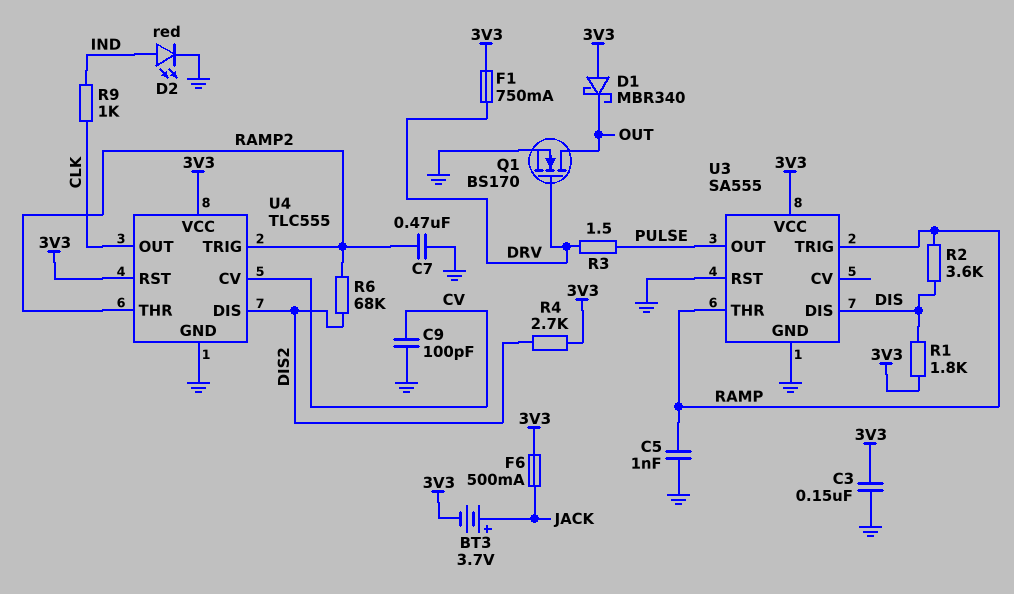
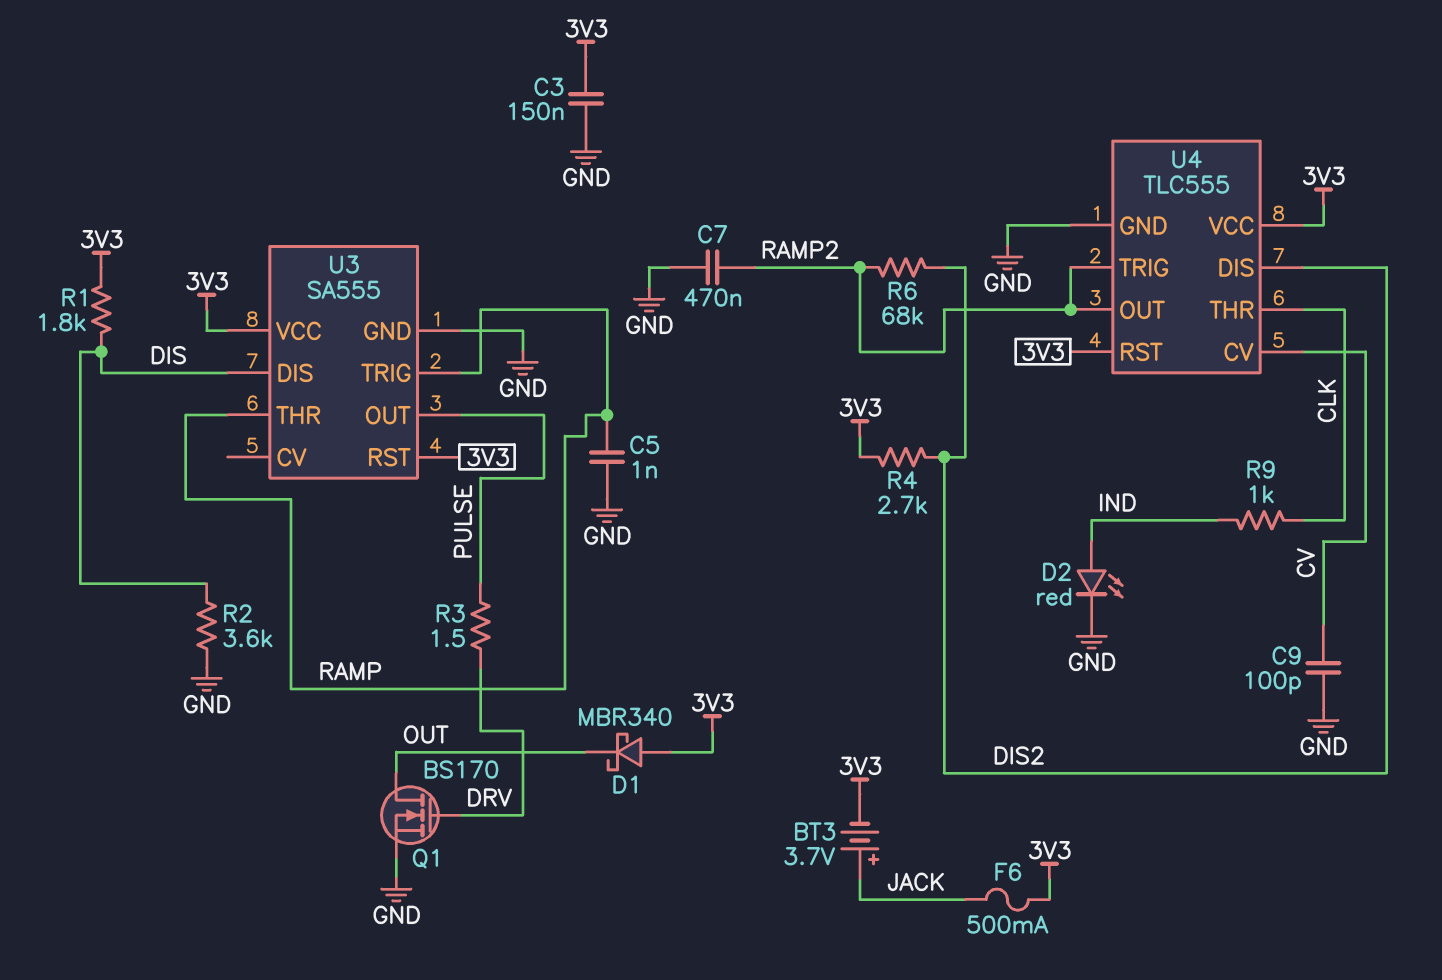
F1: 750mA (3V3, DRV) -> none
R2: 3.6k (DIS, RAMP) -> 3.6k (DIS, GND)
U3 pin RST: GND -> 3V3
U4 pin OUT: CLK -> RAMP2
U4 pin THR: RAMP2 -> CLK

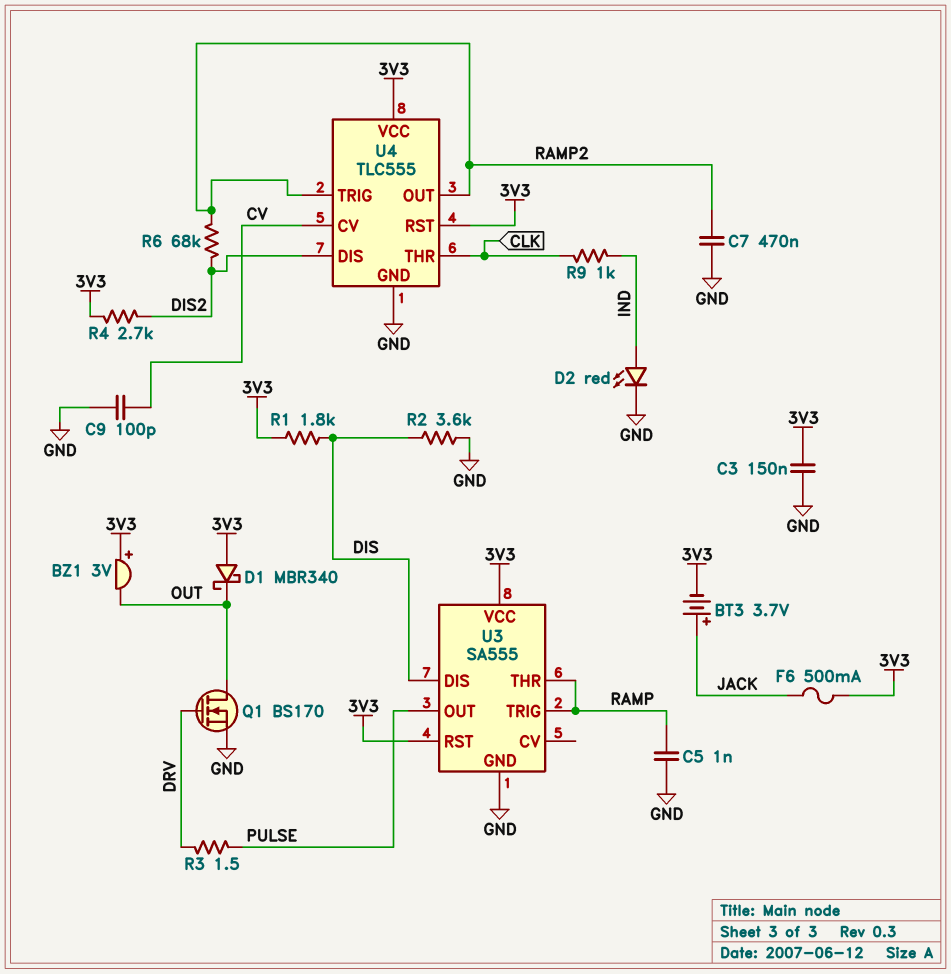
BZ1: none -> buzzer 3V (plus 3V3, minus OUT)

